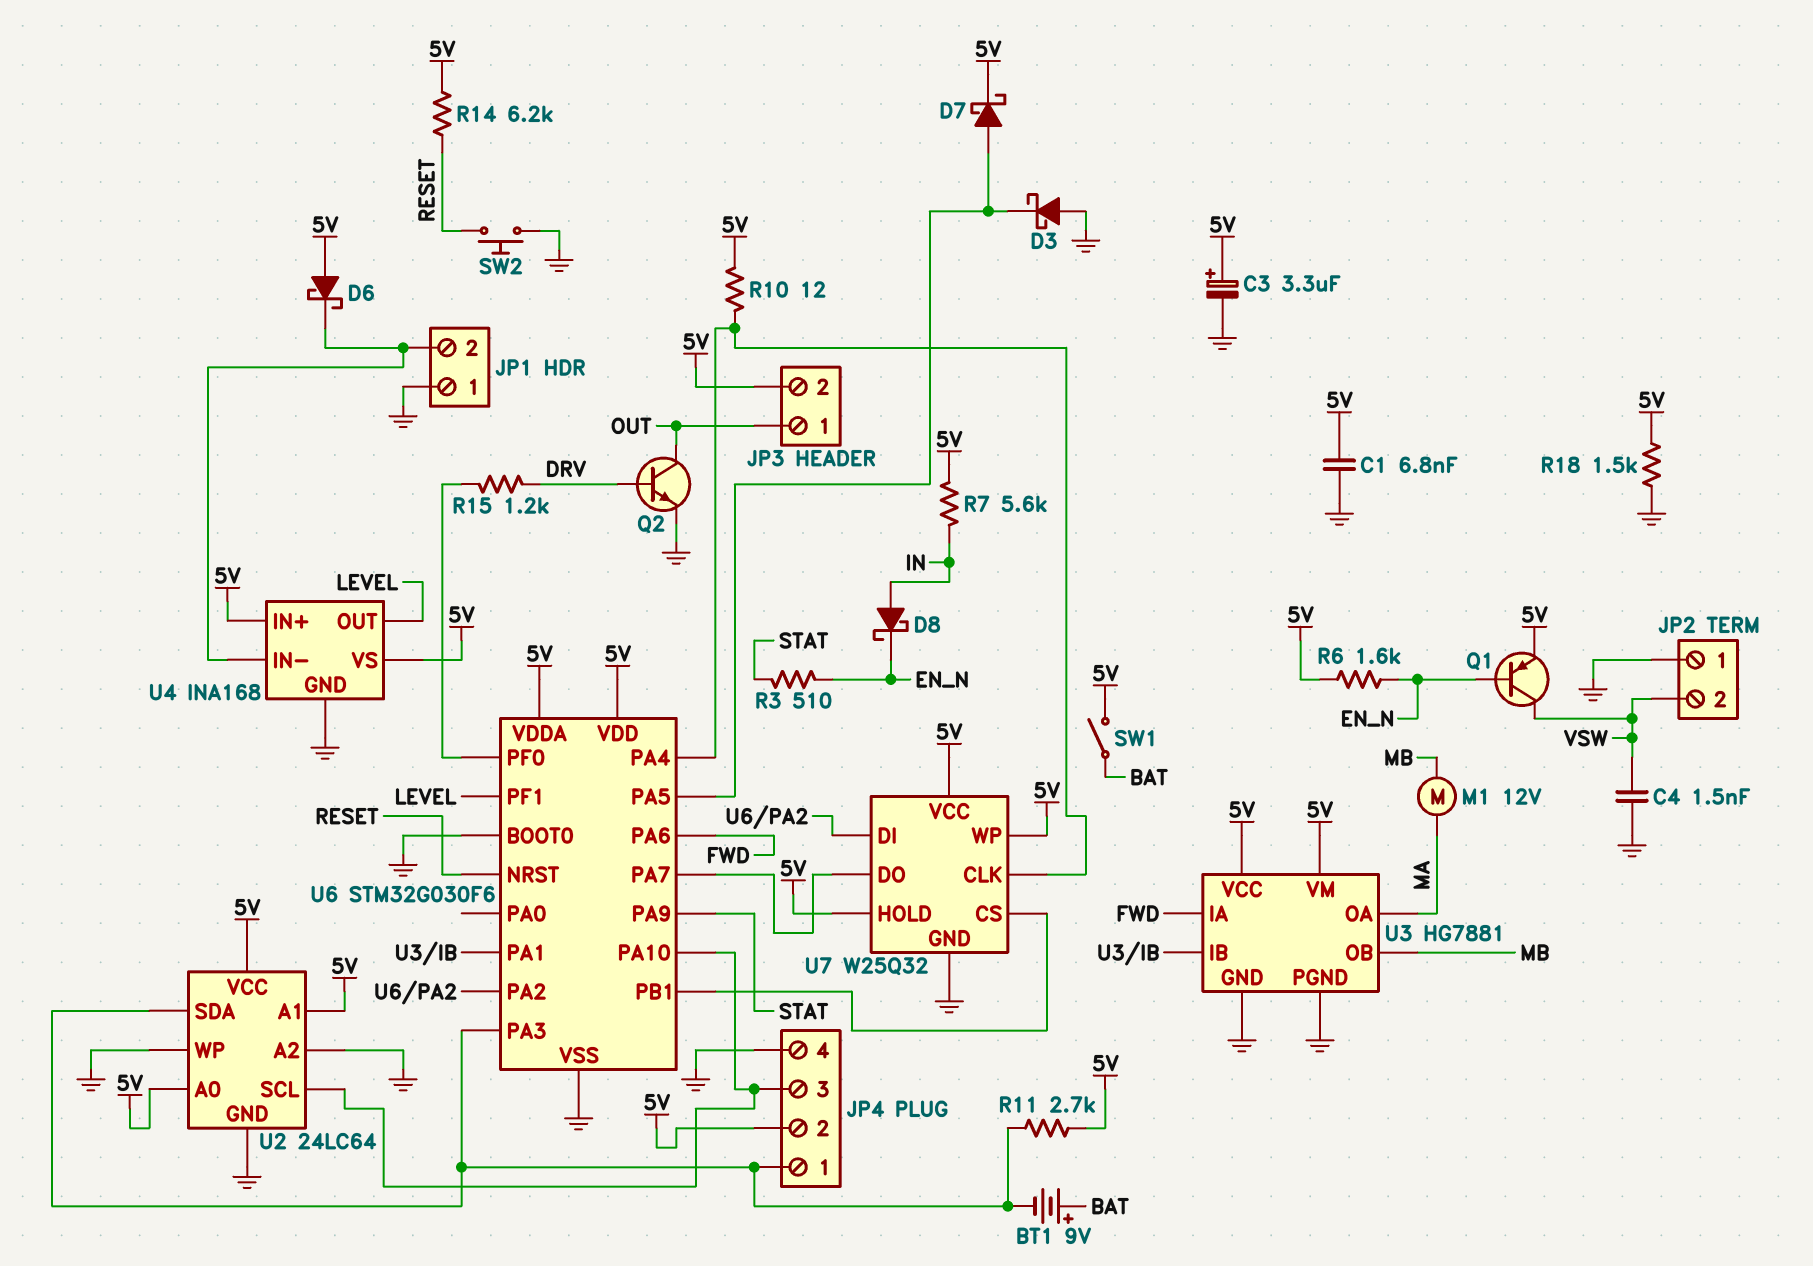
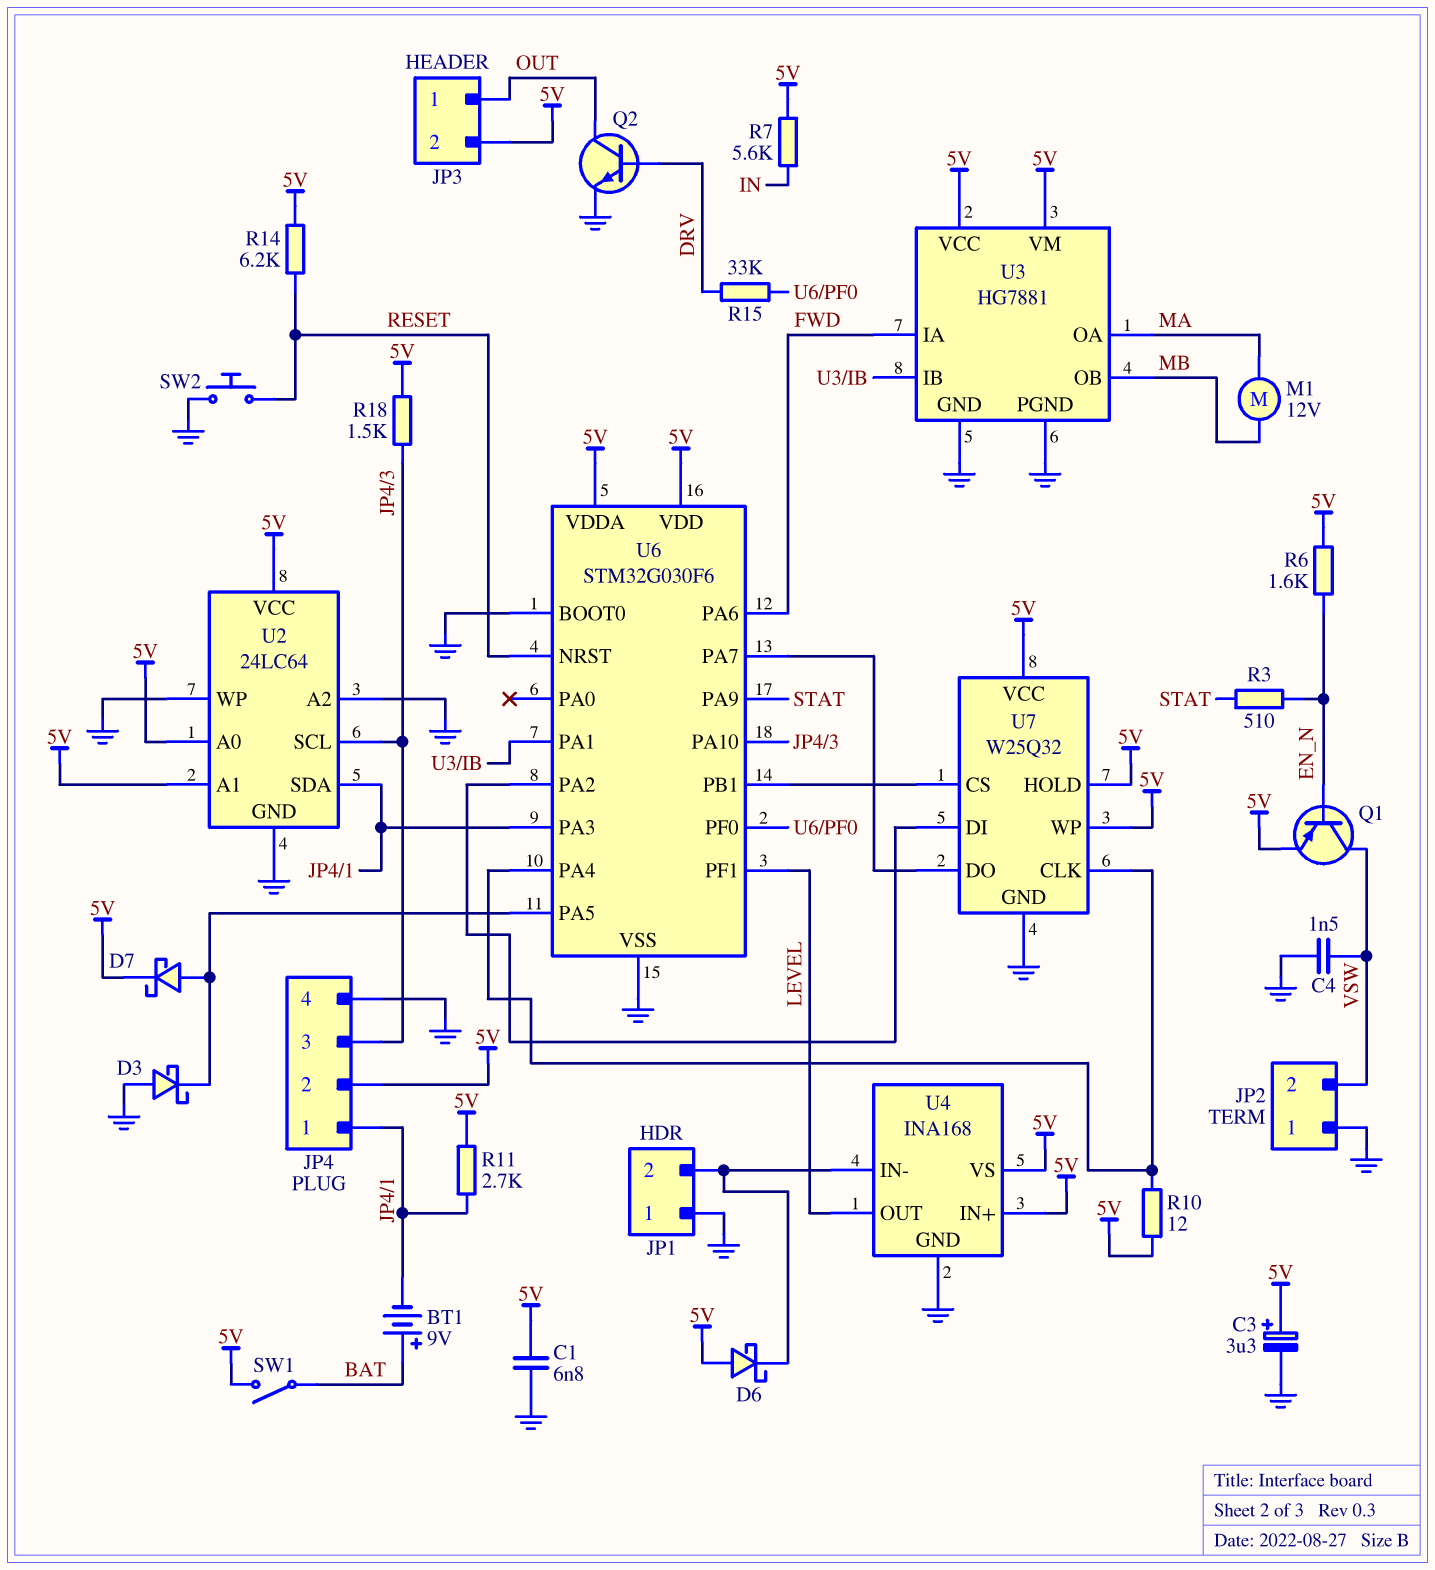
D8: schottky (A IN, K EN_N) -> none
R15: 1.2k (DRV, U6/PF0) -> 33k (DRV, U6/PF0)
R18: 1.5k (5V, GND) -> 1.5k (5V, JP4/3)

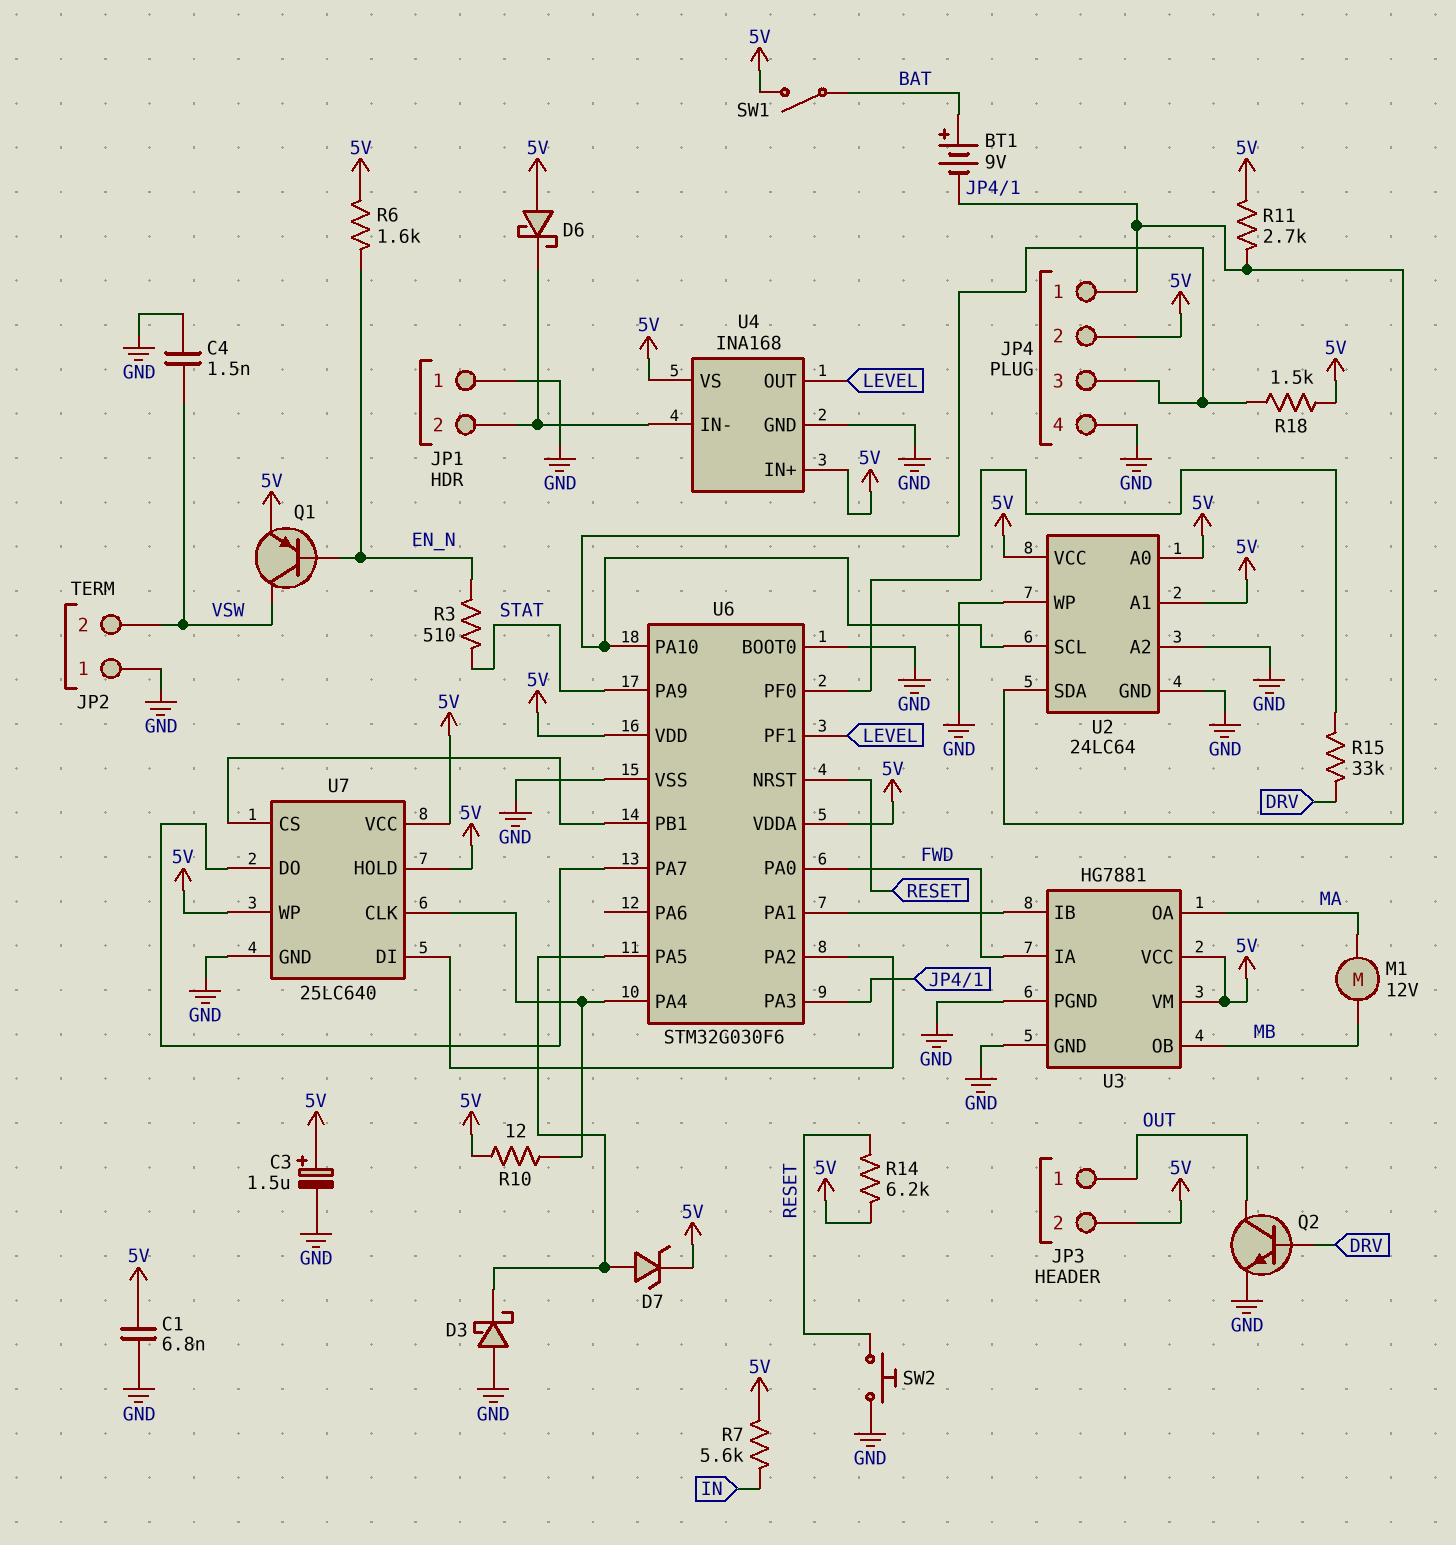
C3: 3.3uF (plus 5V, minus GND) -> 1.5uF (plus 5V, minus GND)
D7: schottky (A U6/PA5, K 5V) -> zener (A U6/PA5, K 5V)
U6 pin PA0: none -> FWD
U6 pin PA6: FWD -> none
U7: W25Q32 -> 25LC640

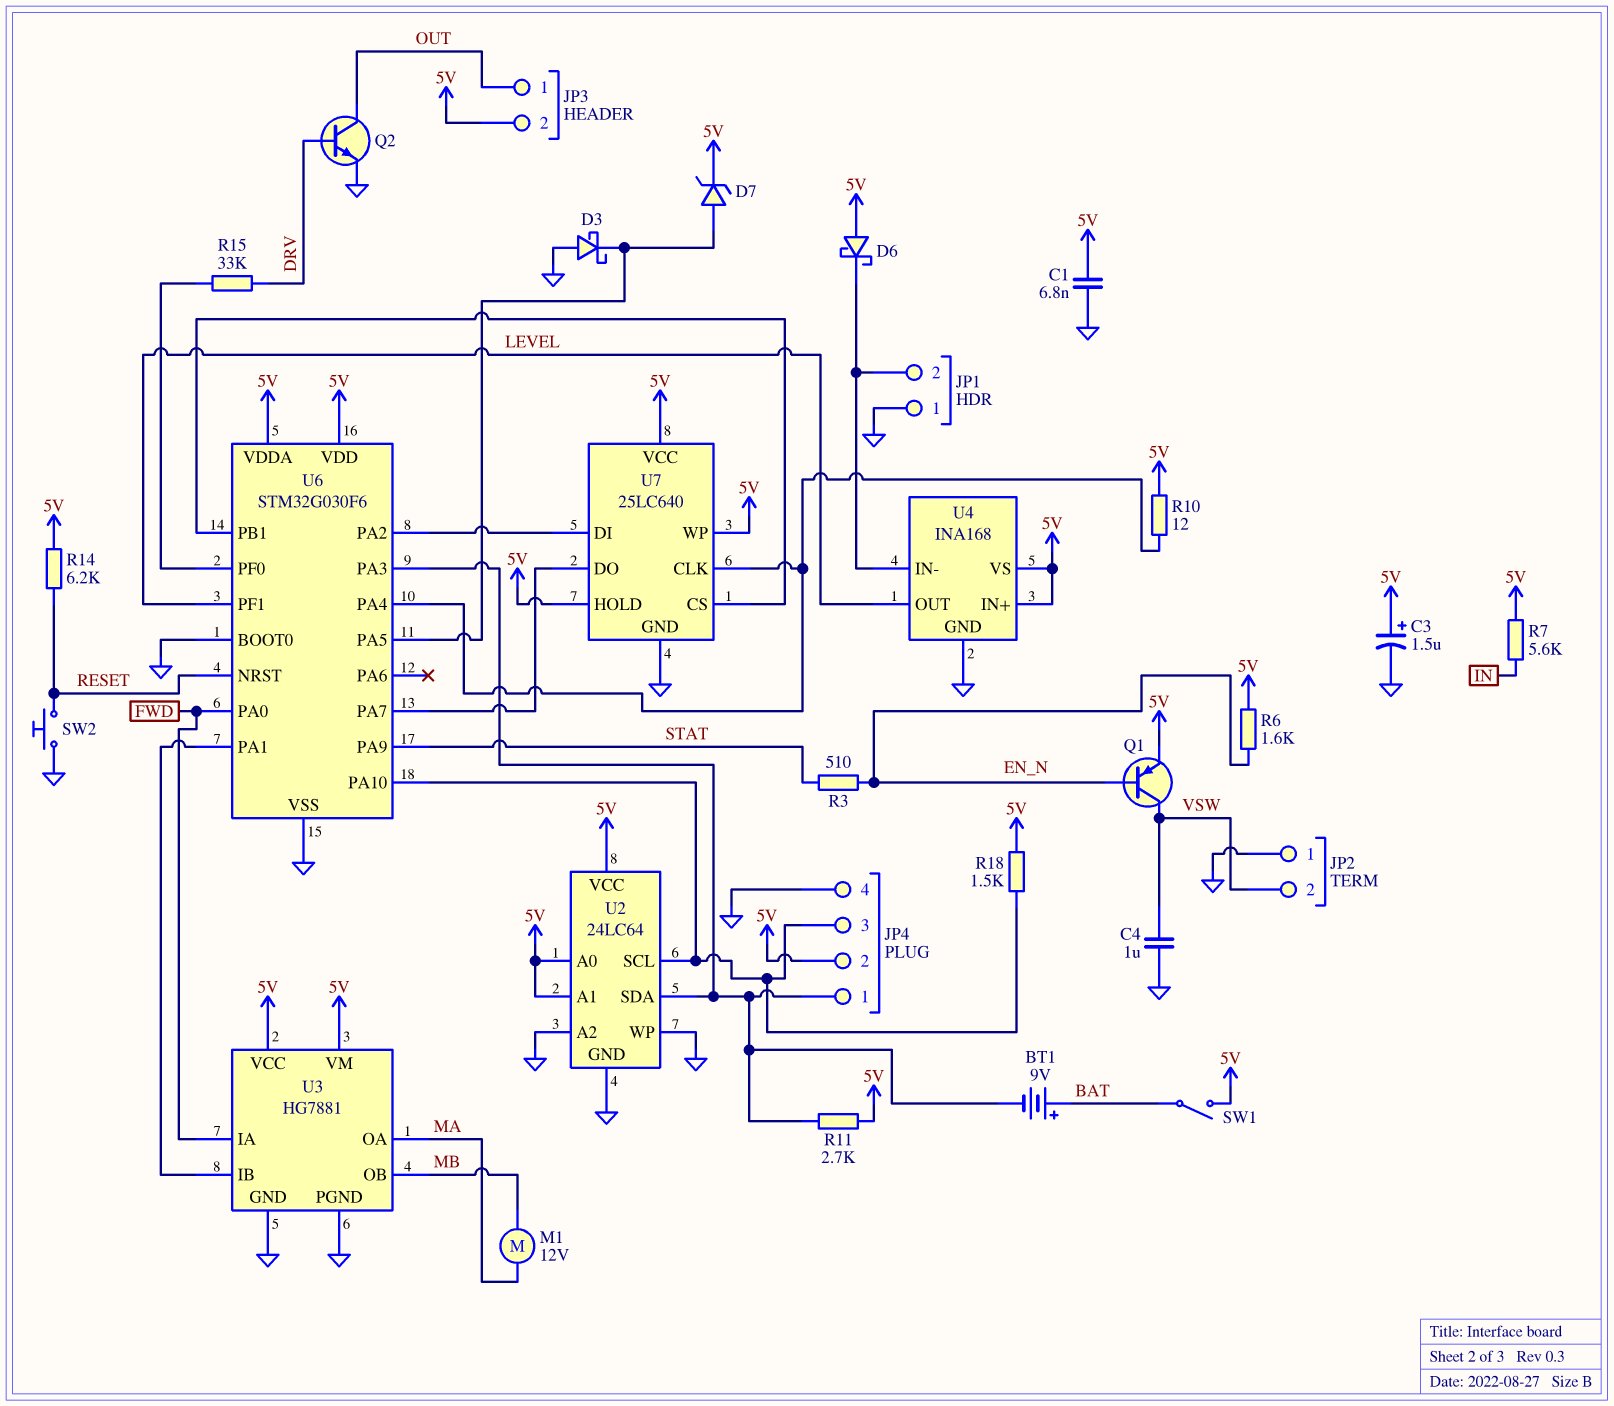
C4: 1.5nF (GND, VSW) -> 1uF (GND, VSW)

